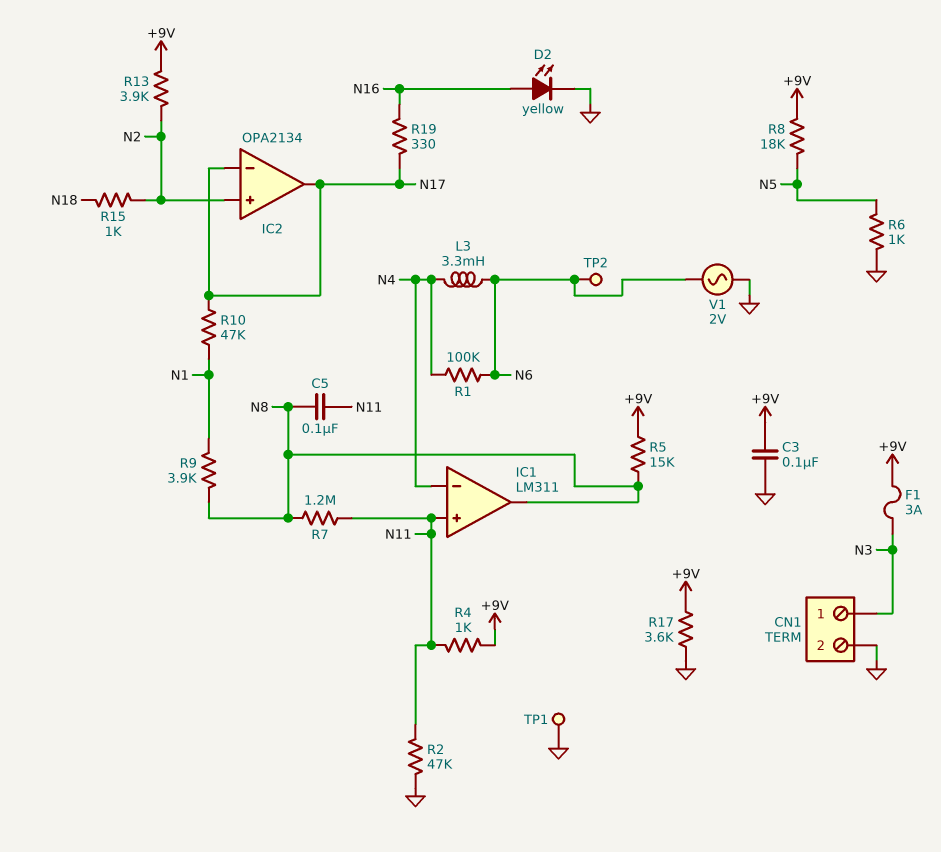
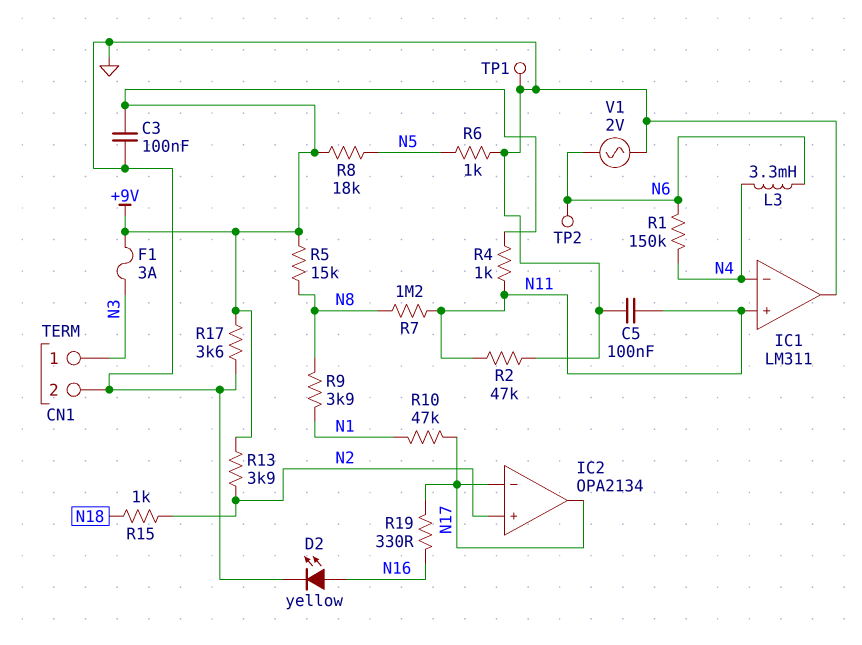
C5: 100nF (N8, N11) -> 100nF (GND, N11)
IC1 pin out: N8 -> GND
R1: 100k (N4, N6) -> 150k (N4, N6)

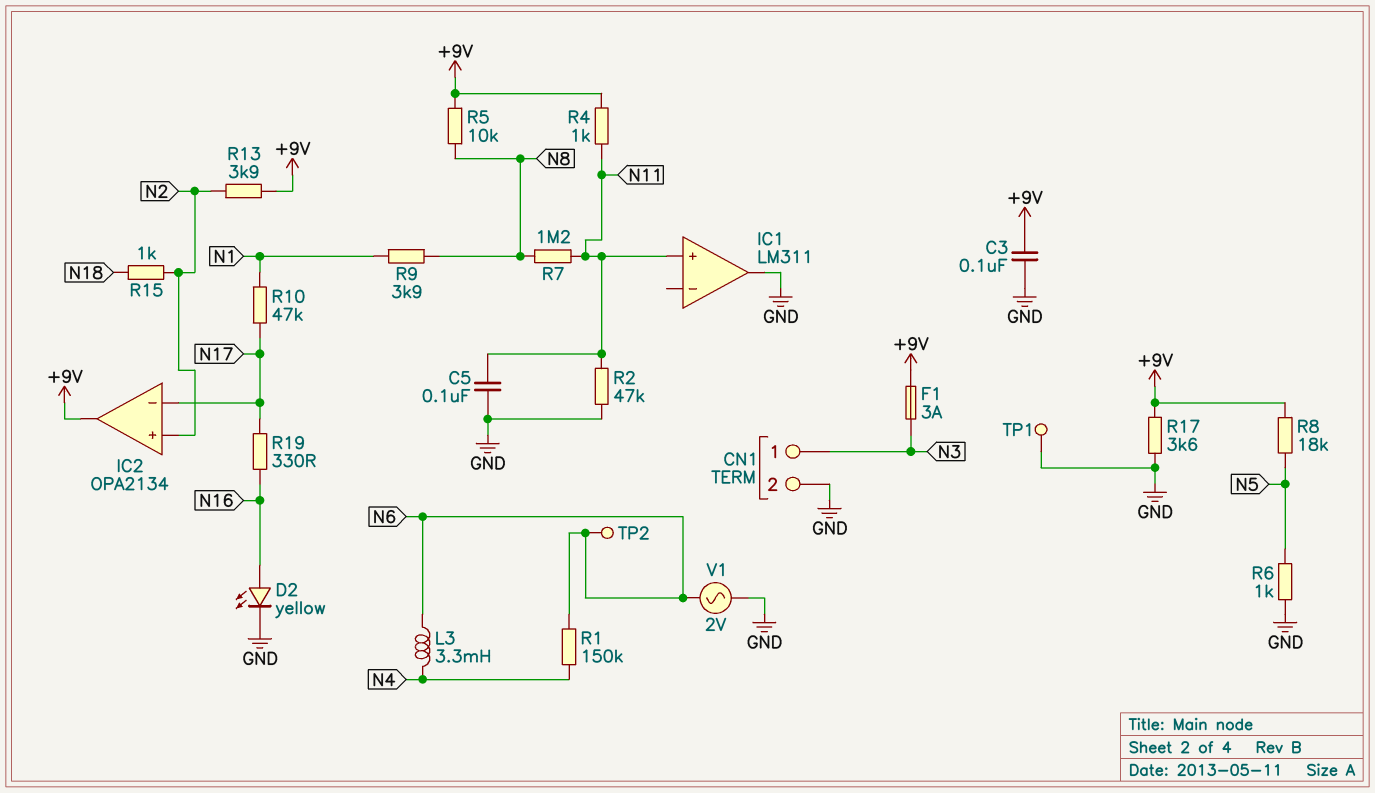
IC1 pin in-: N4 -> none
IC2 pin out: N17 -> +9V
R5: 15k (+9V, N8) -> 10k (+9V, N8)

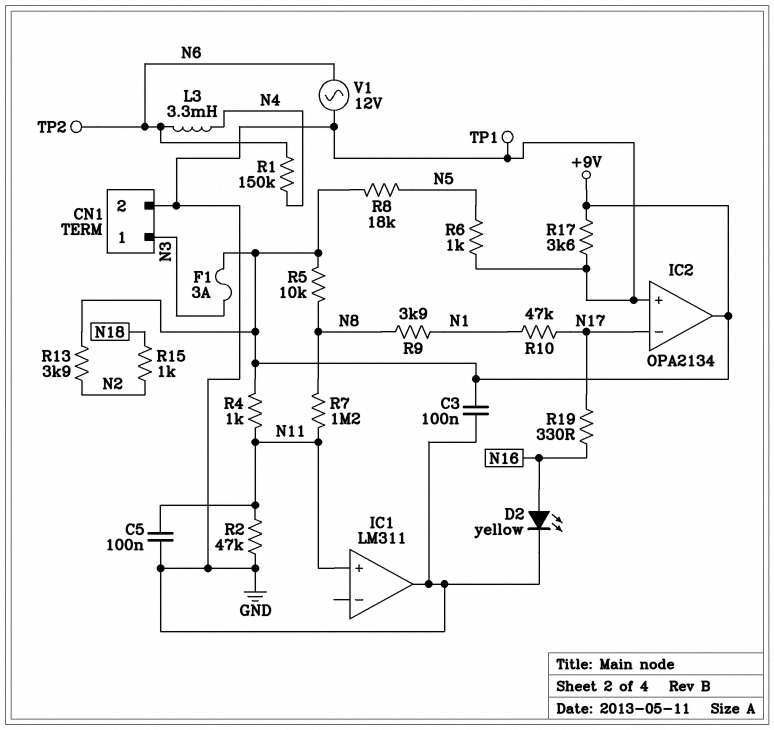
IC2 pin in+: N2 -> GND
V1: AC 2V (GND, N6) -> AC 12V (GND, N6)

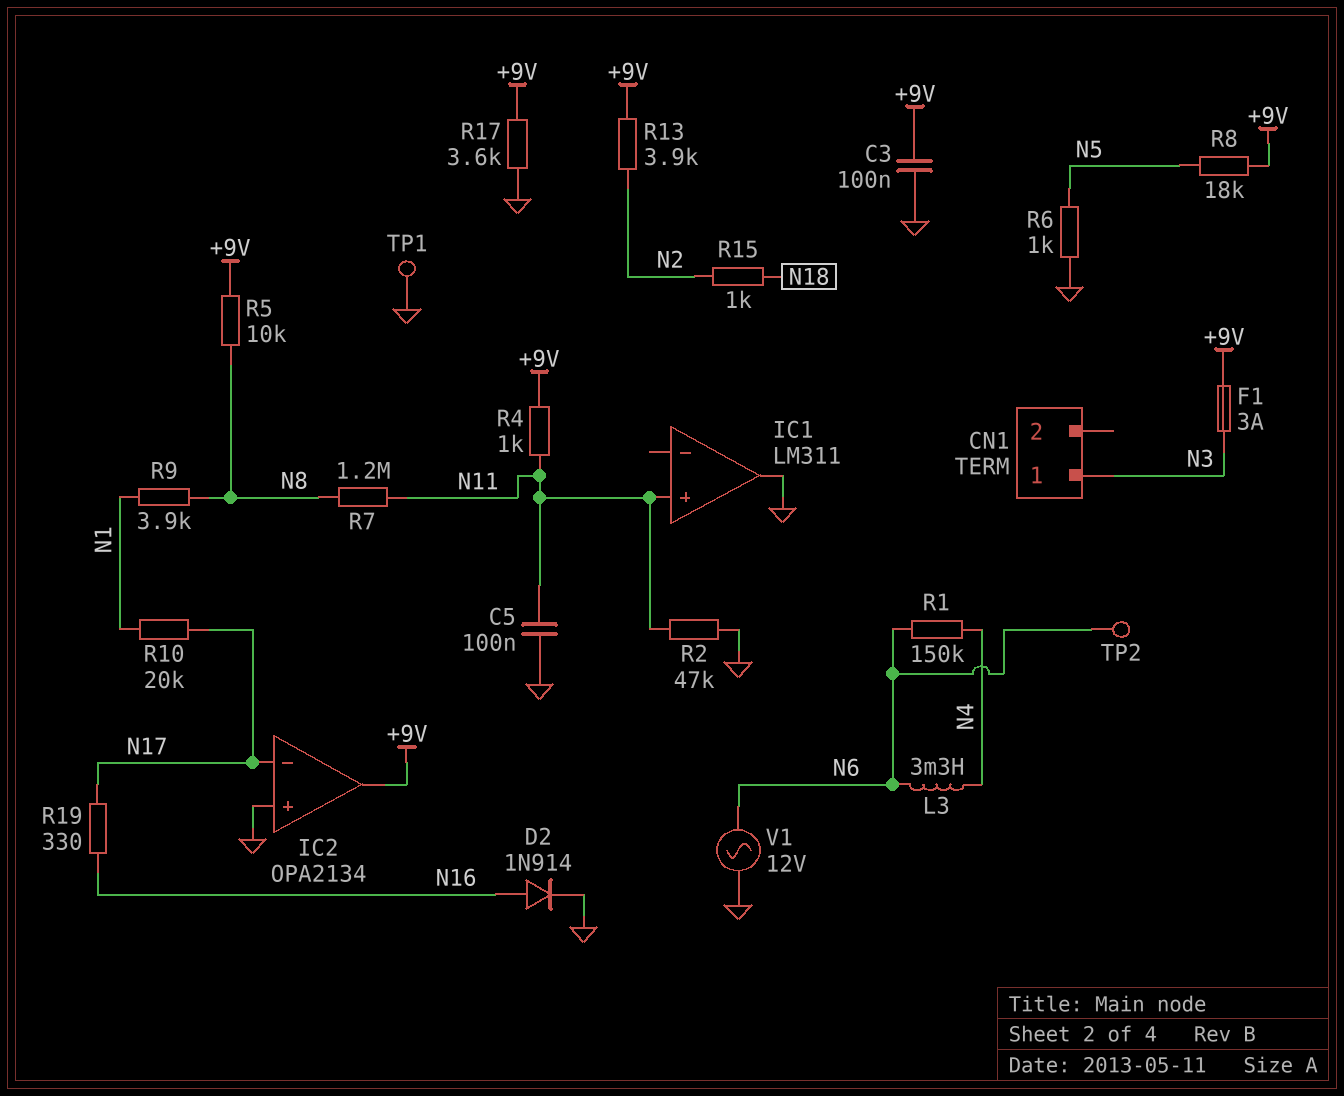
CN1 pin 2: GND -> none
D2: LED yellow (A N16, K GND) -> diode 1N914 (A N16, K GND)
R10: 47k (N1, N17) -> 20k (N1, N17)

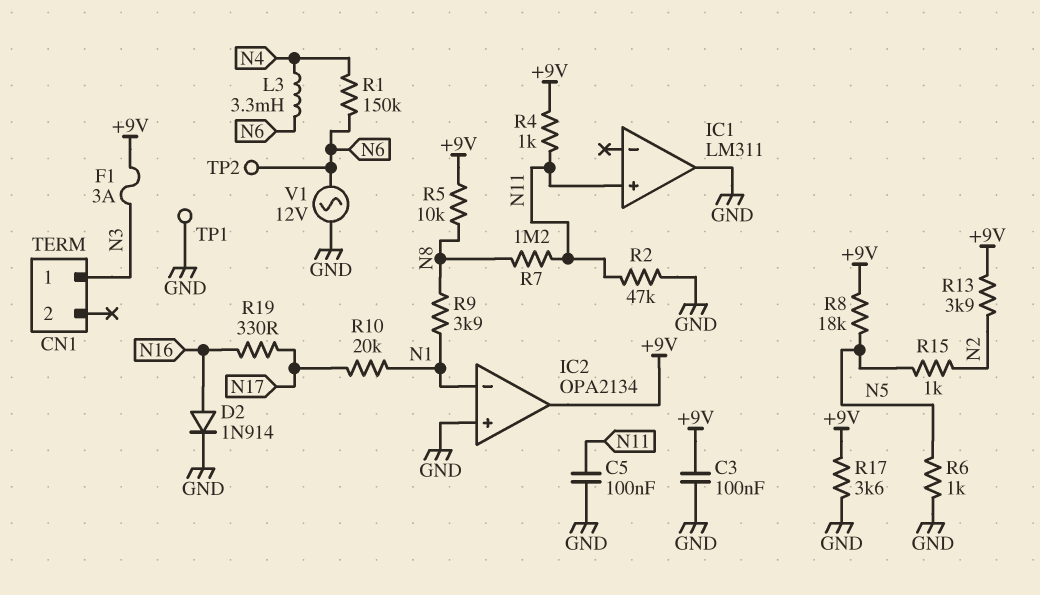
IC2 pin in-: N17 -> N1
R15: 1k (N2, N18) -> 1k (N2, N5)

